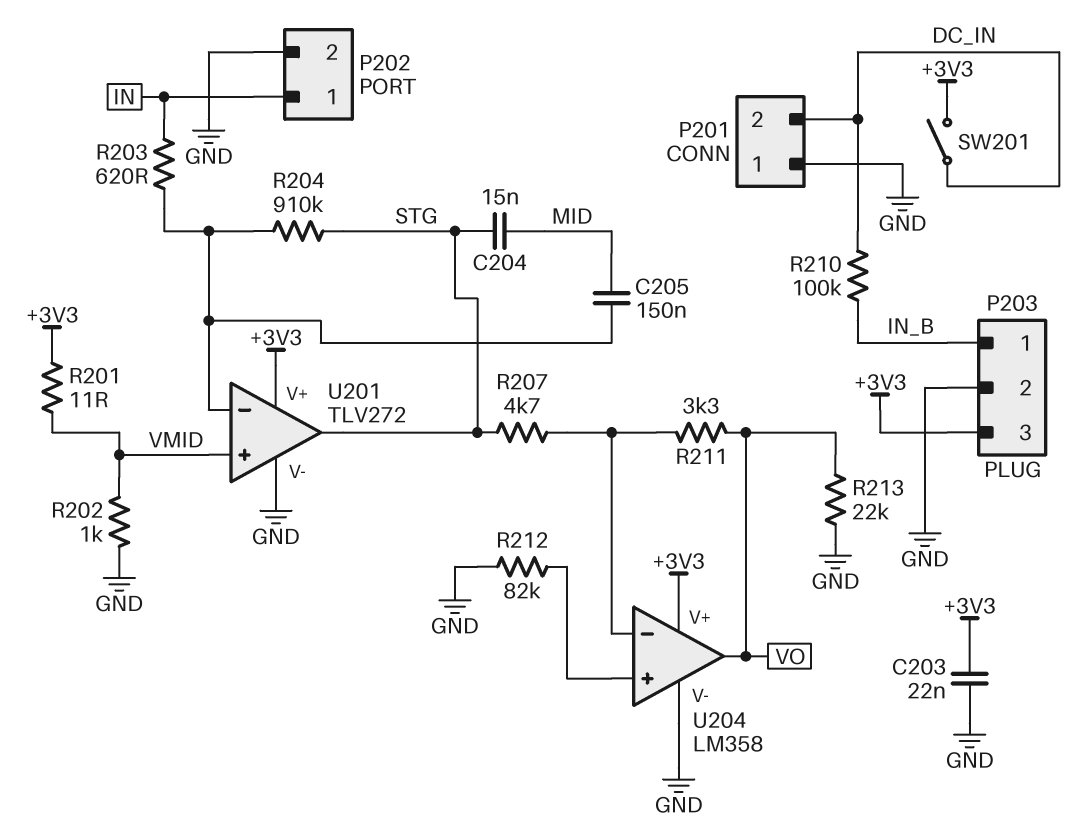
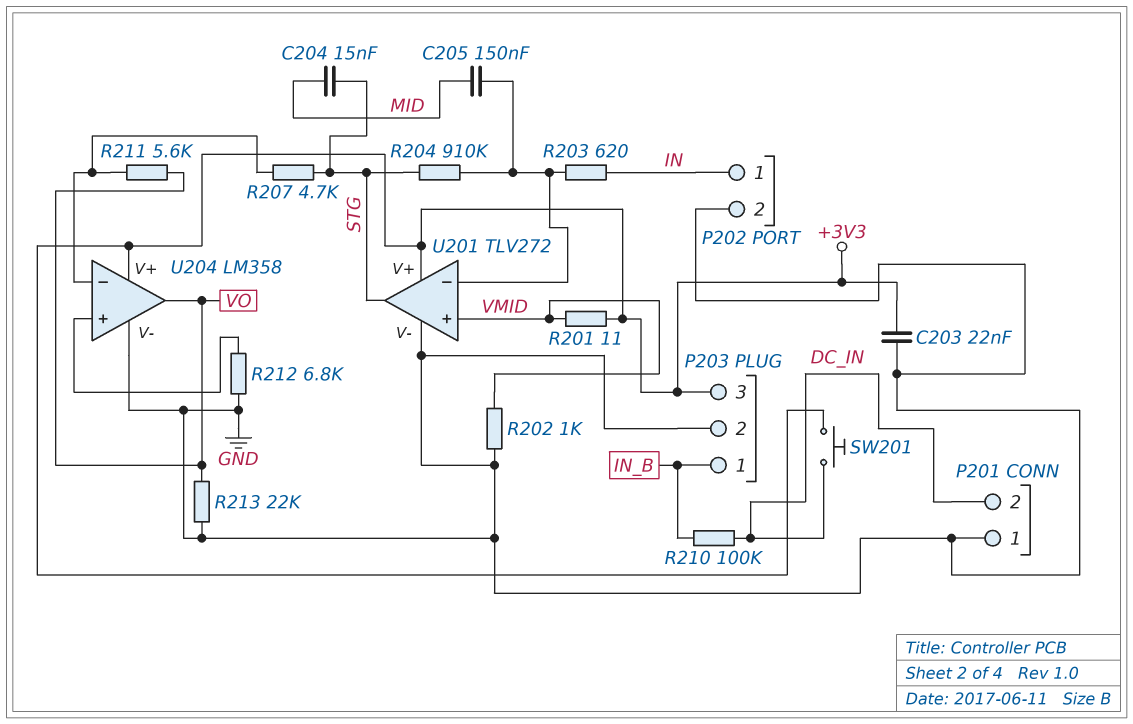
R211: 3.3k (U204/in-, VO) -> 5.6k (U204/in-, VO)
R212: 82k (GND, U204/in+) -> 6.8k (GND, U204/in+)
SW201: switch (+3V3, DC_IN) -> button (+3V3, DC_IN)

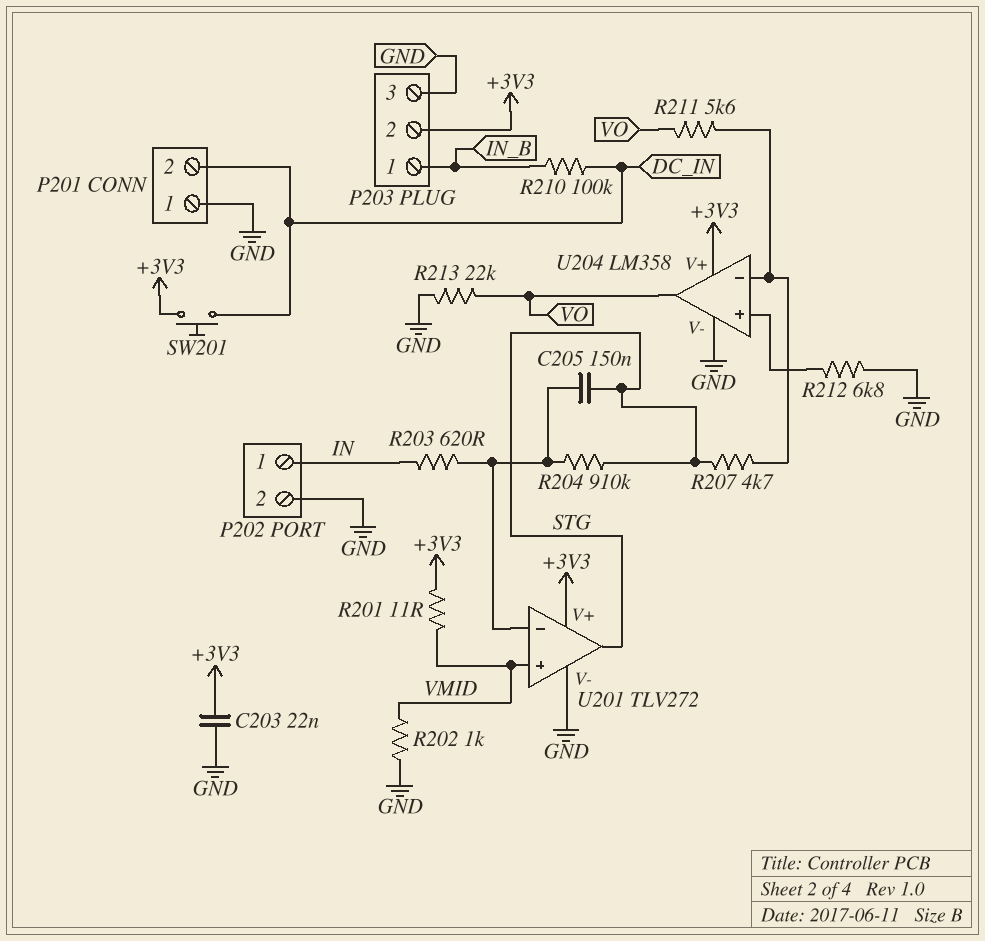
C204: 15nF (MID, STG) -> none
C205: 150nF (MID, U201/in-) -> 150nF (STG, U201/in-)
P203 pin 2: GND -> +3V3
P203 pin 3: +3V3 -> GND

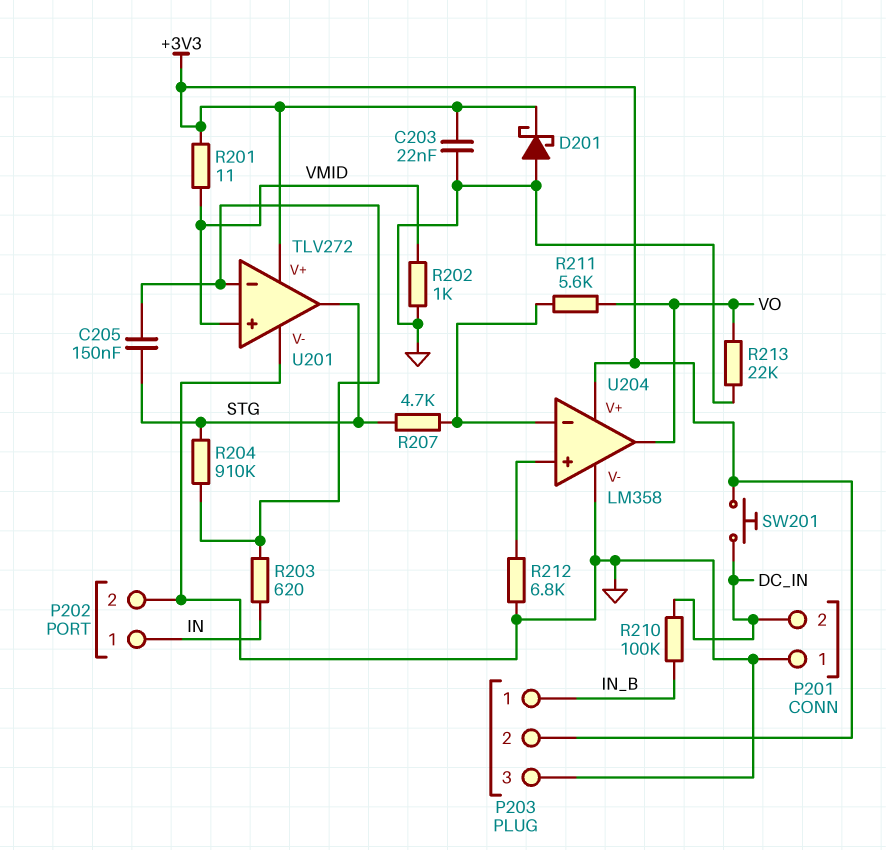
D201: none -> schottky (A GND, K +3V3)

